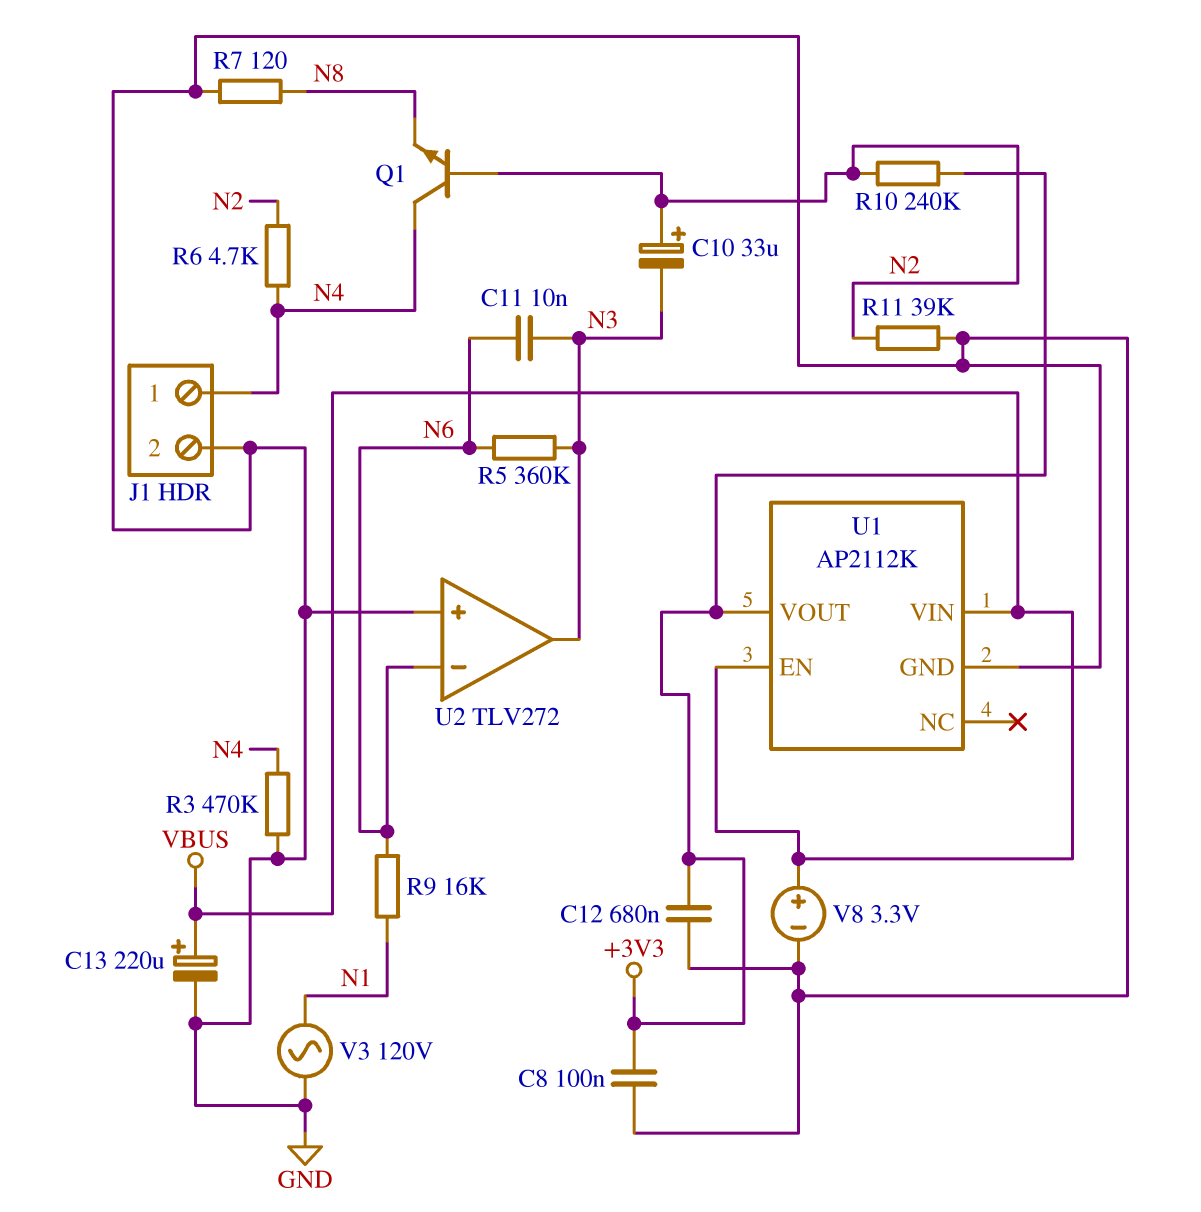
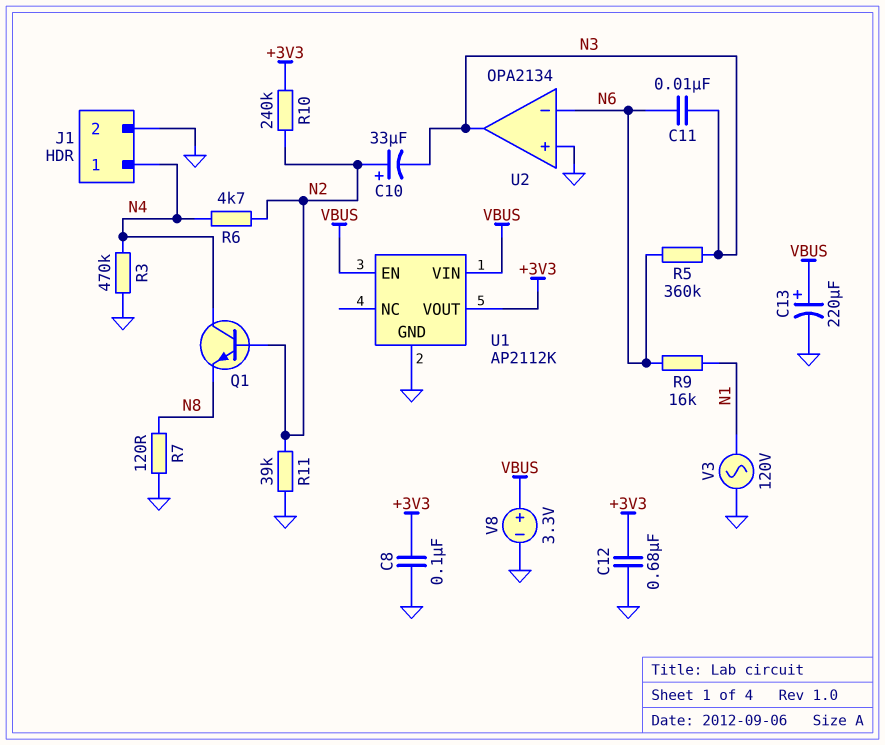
U2: TLV272 -> OPA2134

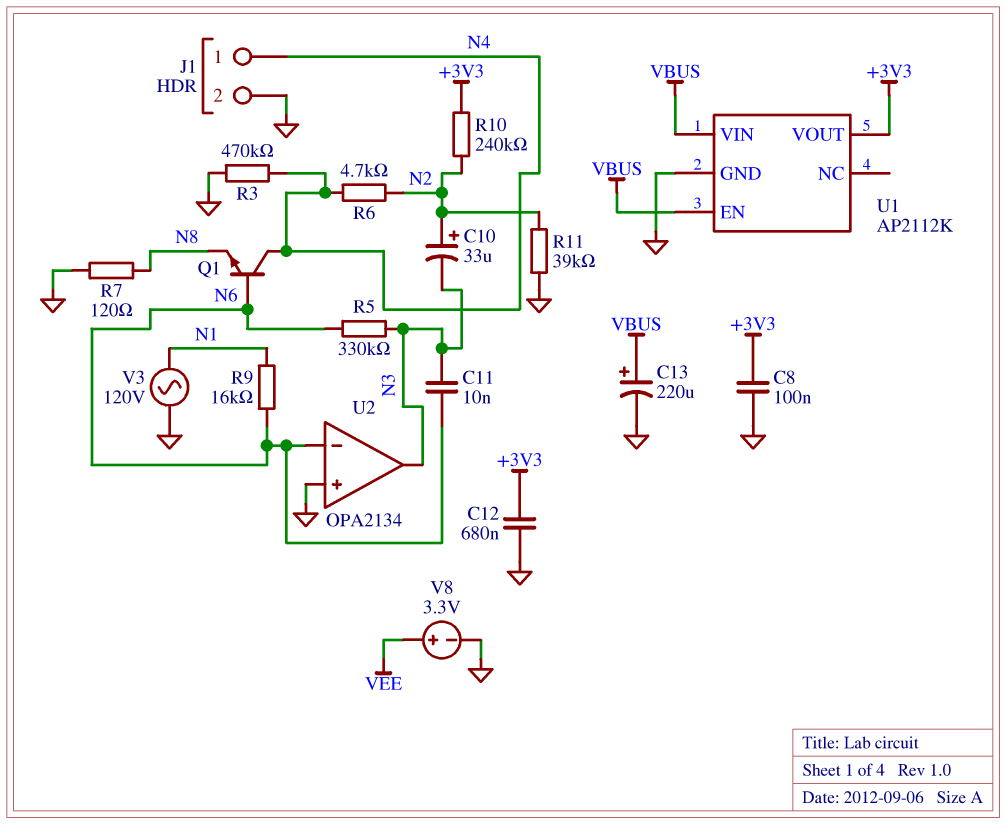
Q1: NPN (B N2, C N4, E N8) -> NPN (B N6, C N4, E N8)
R5: 360k (N3, N6) -> 330k (N3, N6)
V8: 3.3V (plus VBUS, minus GND) -> 3.3V (plus VEE, minus GND)

